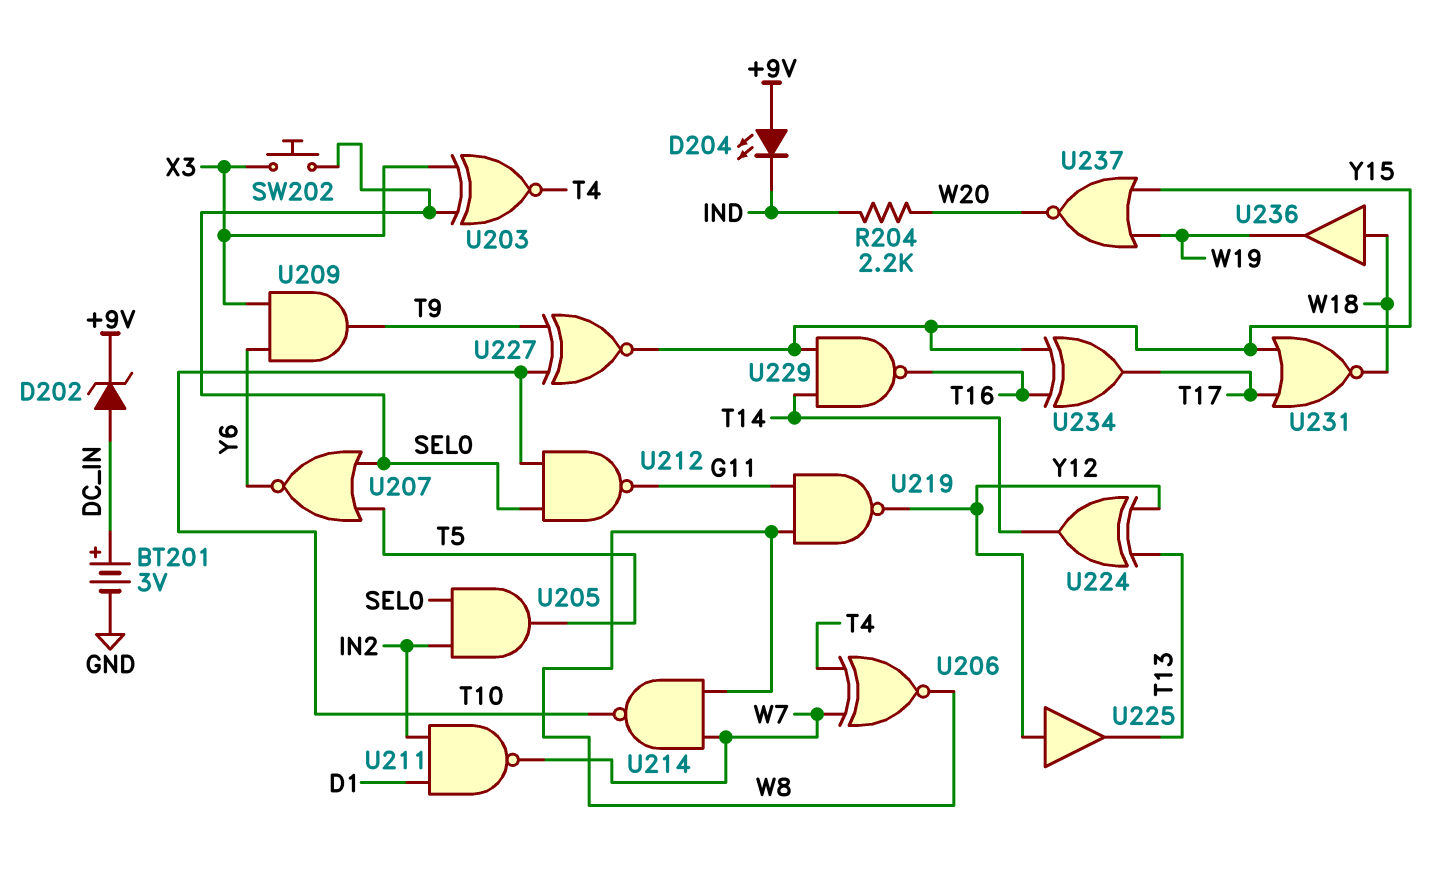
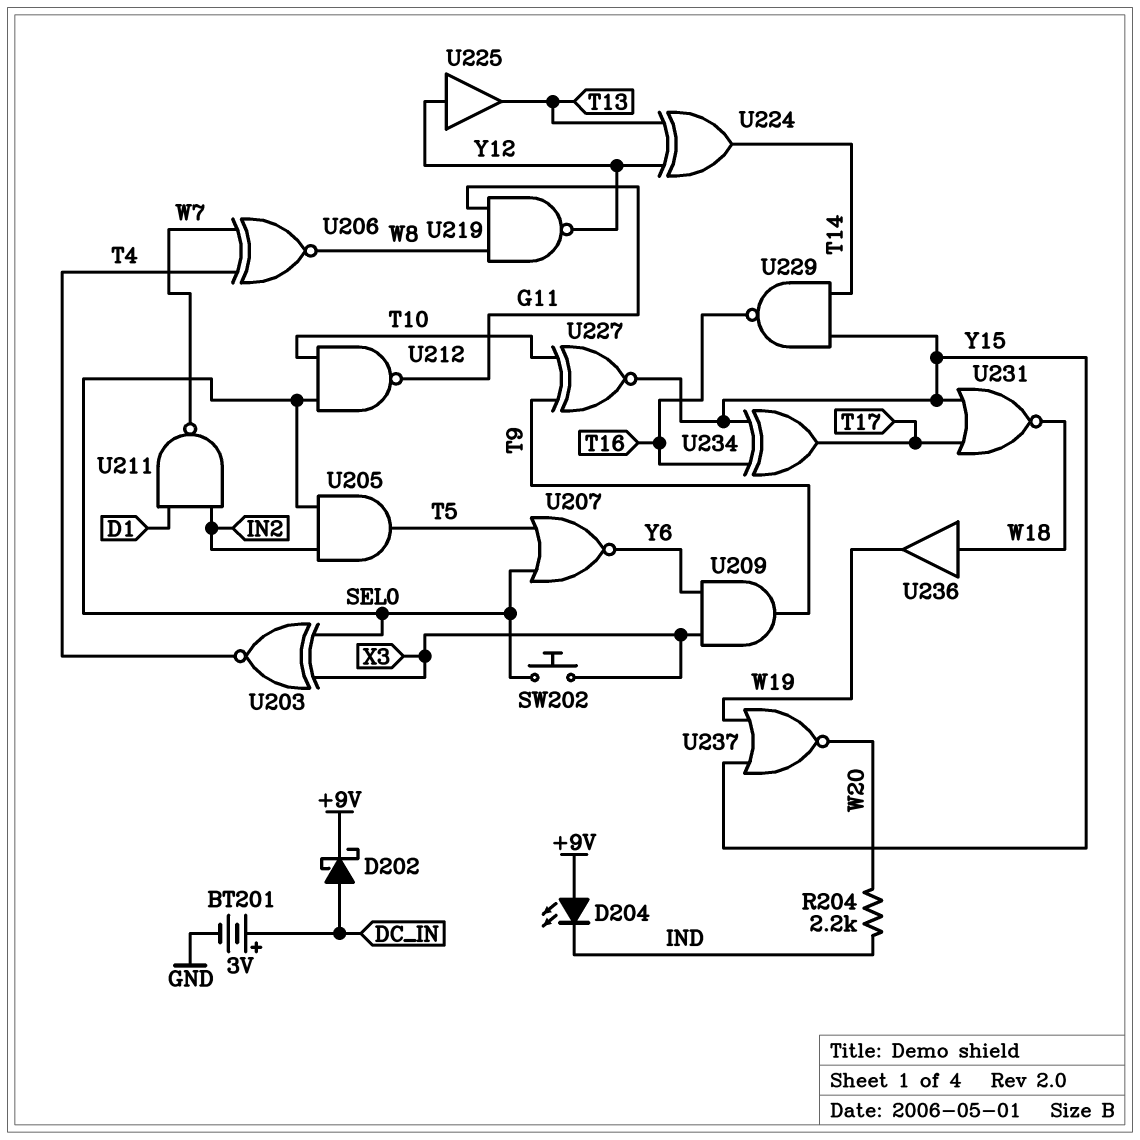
D202: zener (A DC_IN, K +9V) -> schottky (A DC_IN, K +9V)
U214: NAND (in W7, in W8, out T10) -> none

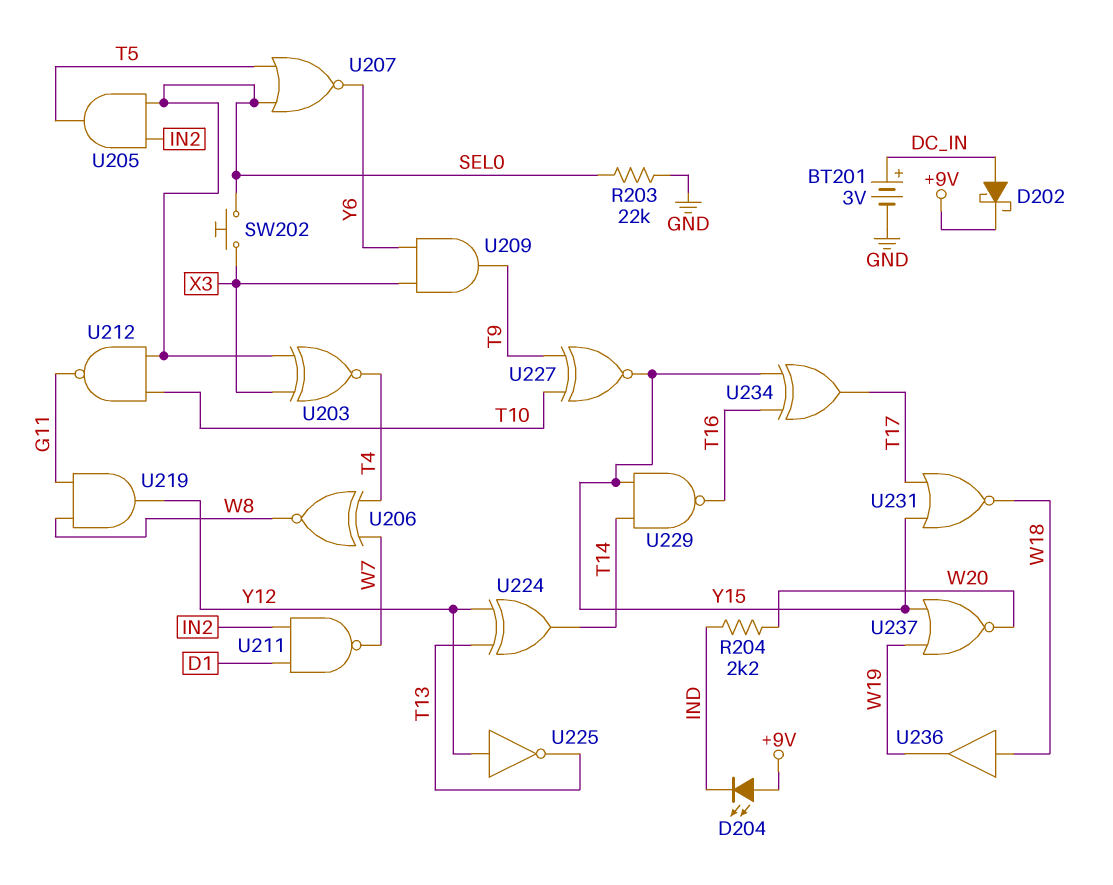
R203: none -> 22k (GND, SEL0)
U219: NAND (in G11, in W8, out Y12) -> AND (in G11, in W8, out Y12)
U225: buffer (in Y12, out T13) -> NOT (in Y12, out T13)

